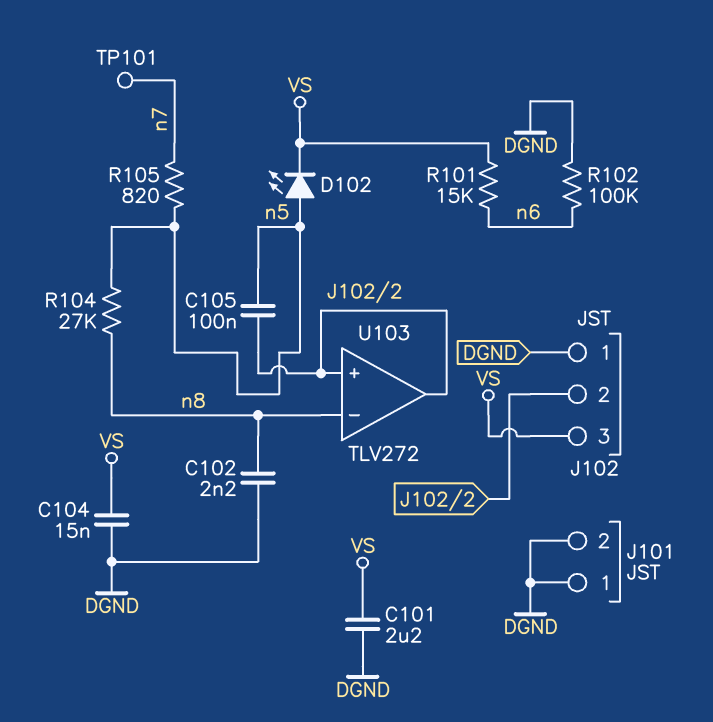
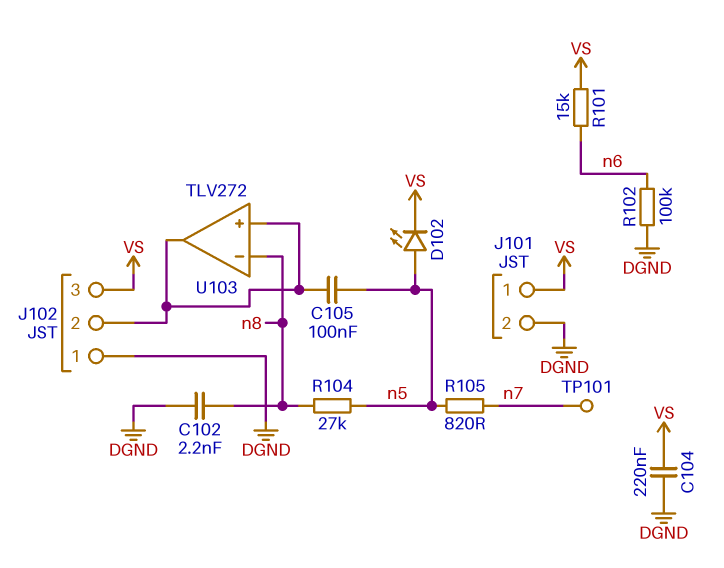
C101: 2.2uF (DGND, VS) -> none
C104: 15nF (DGND, VS) -> 220nF (DGND, VS)
J101 pin 1: DGND -> VS

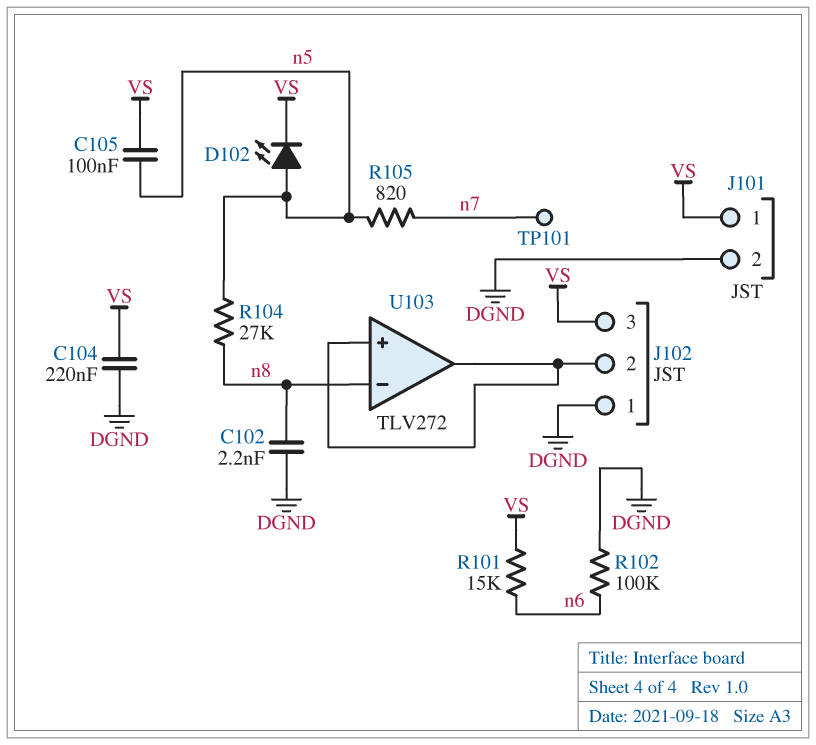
C105: 100nF (J102/2, n5) -> 100nF (VS, n5)

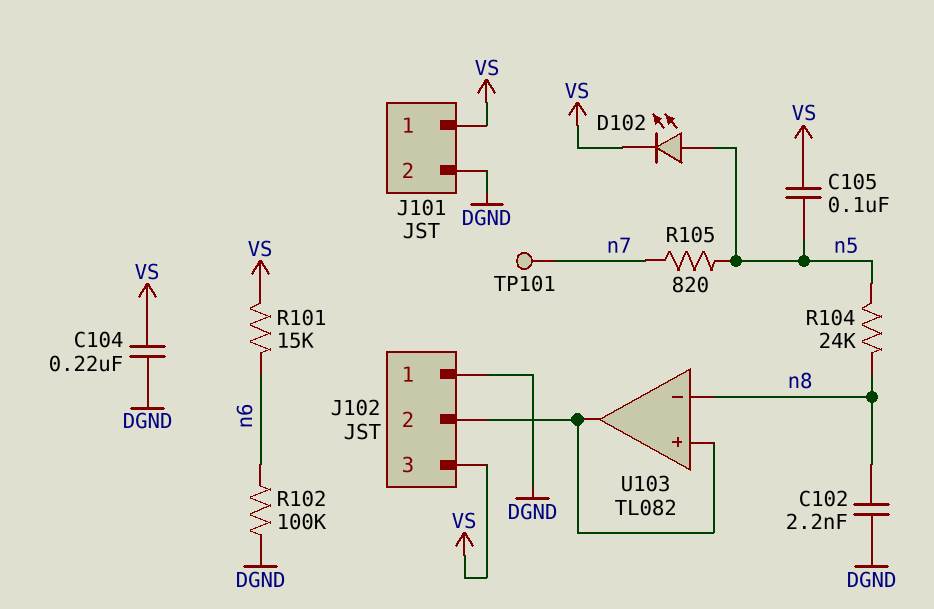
R104: 27k (n5, n8) -> 24k (n5, n8)
U103: TLV272 -> TL082

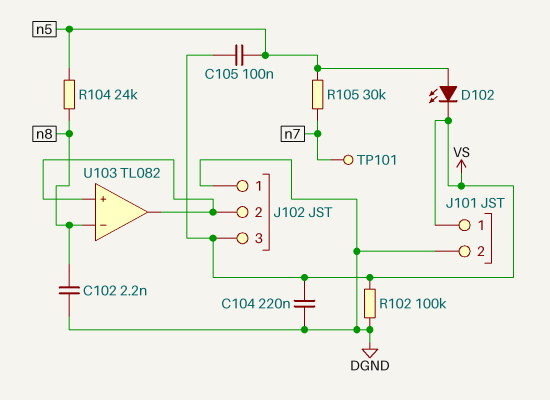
R101: 15k (VS, n6) -> none
R102: 100k (DGND, n6) -> 100k (DGND, VS)
R105: 820 (n5, n7) -> 30k (n5, n7)

